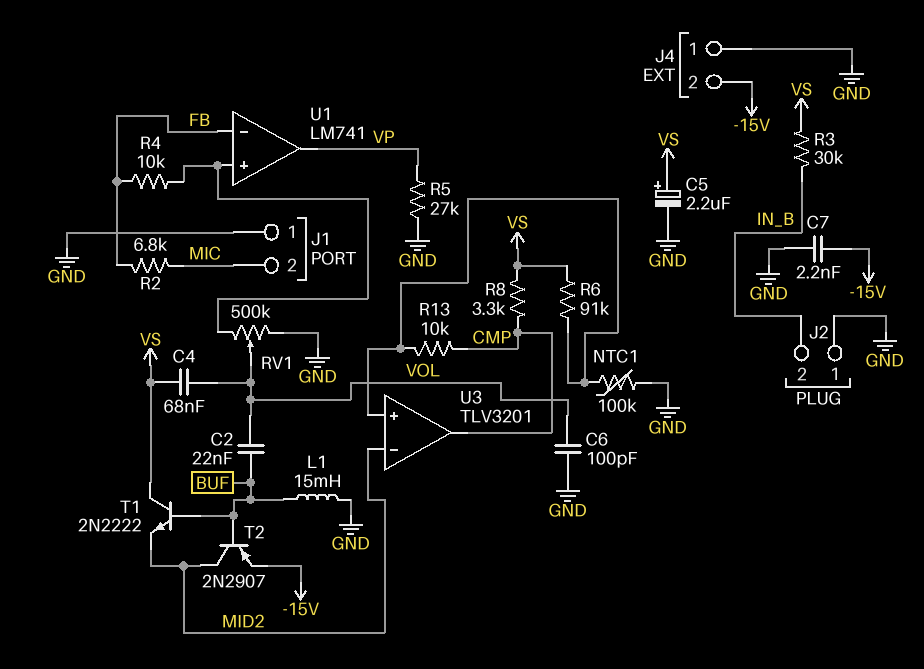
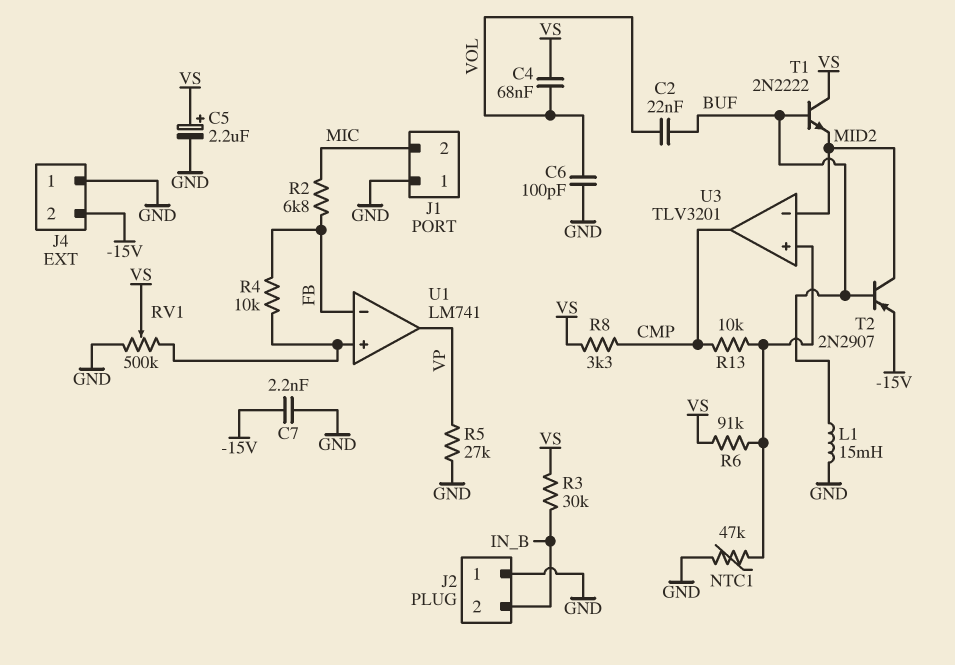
NTC1: 100k (GND, U3/in+) -> 47k (GND, U3/in+)
RV1: 500k (GND, U1/in+, wiper VOL) -> 500k (GND, U1/in+, wiper VS)

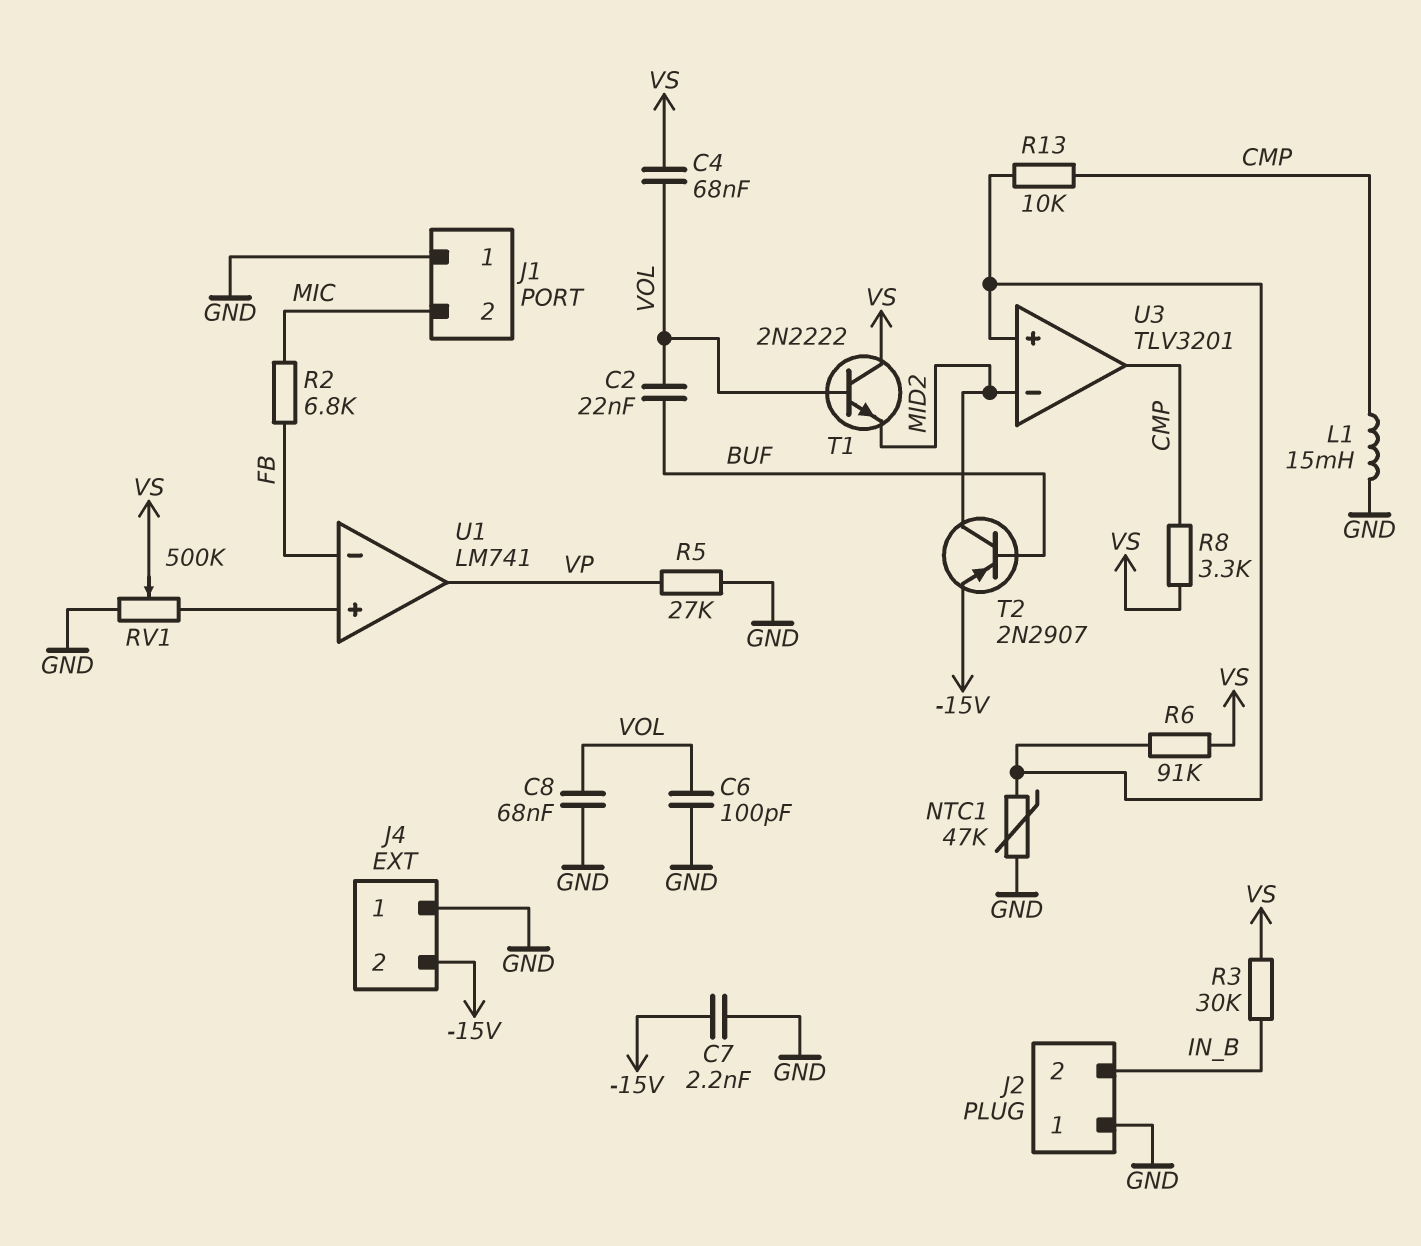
C5: 2.2uF (plus VS, minus GND) -> none
C8: none -> 68nF (GND, VOL)
L1: 15mH (BUF, GND) -> 15mH (CMP, GND)
R4: 10k (FB, U1/in+) -> none
T1: NPN 2N2222 (B BUF, C VS, E MID2) -> NPN 2N2222 (B VOL, C VS, E MID2)

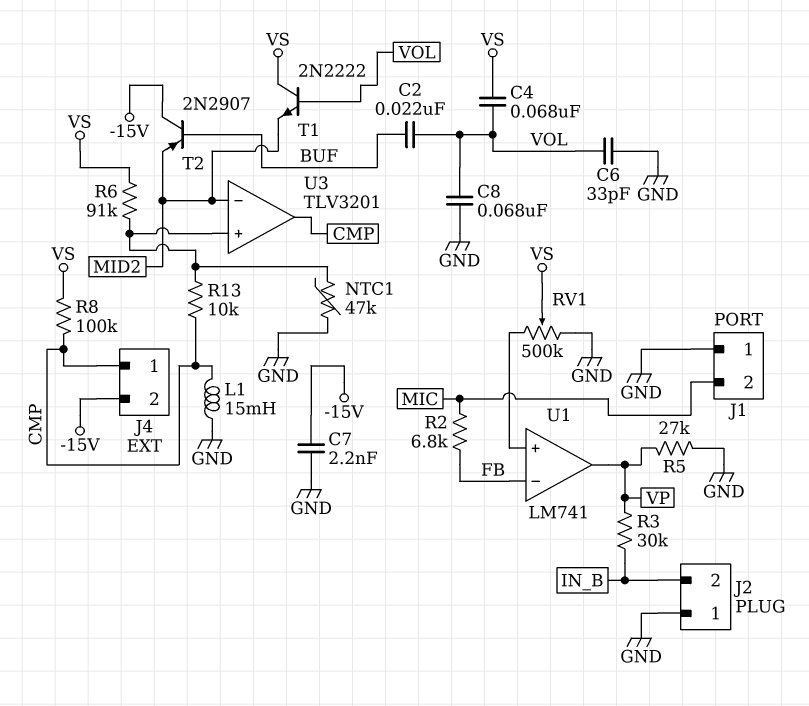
C6: 100pF (GND, VOL) -> 33pF (GND, VOL)
J4 pin 1: GND -> CMP
R3: 30k (IN_B, VS) -> 30k (IN_B, VP)
R8: 3.3k (CMP, VS) -> 100k (CMP, VS)
T2: PNP 2N2907 (B BUF, C MID2, E -15V) -> PNP 2N2907 (B BUF, C -15V, E MID2)

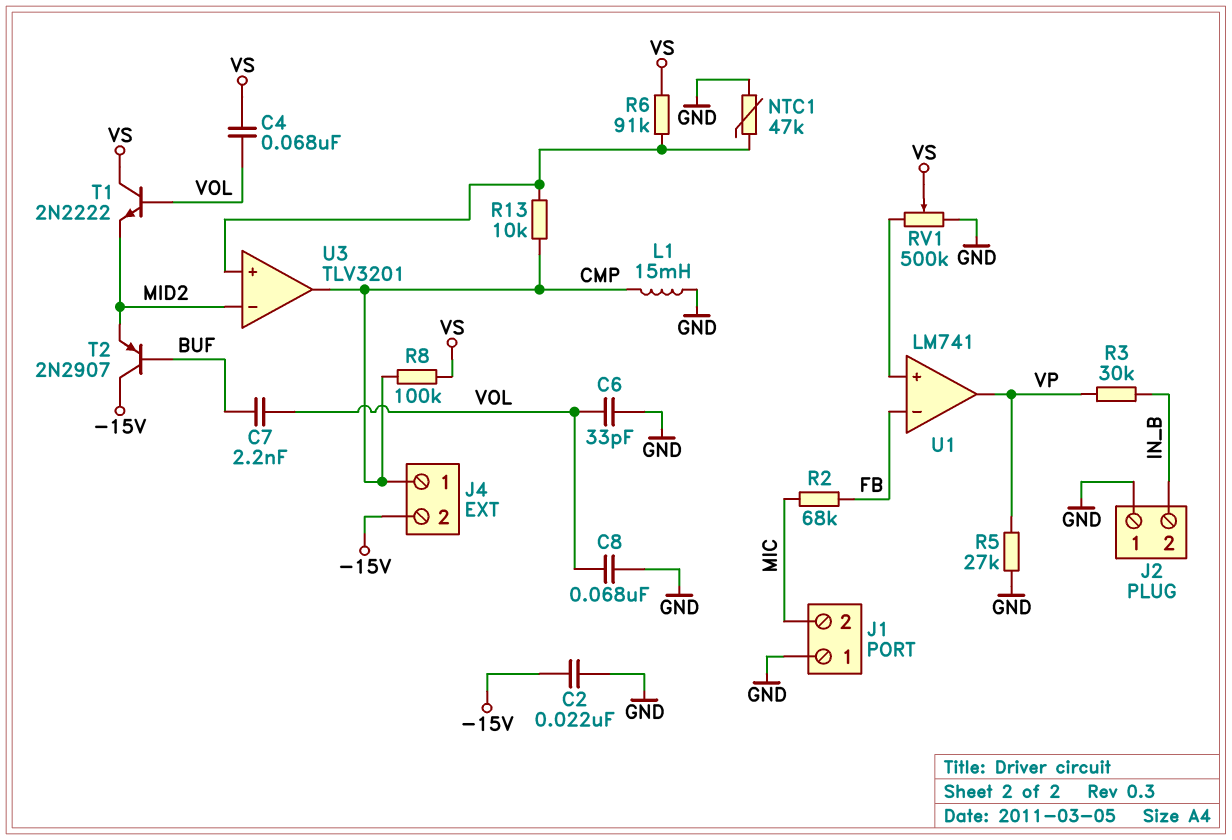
C2: 22nF (BUF, VOL) -> 22nF (-15V, GND)
C7: 2.2nF (-15V, GND) -> 2.2nF (BUF, VOL)
R2: 6.8k (FB, MIC) -> 68k (FB, MIC)

